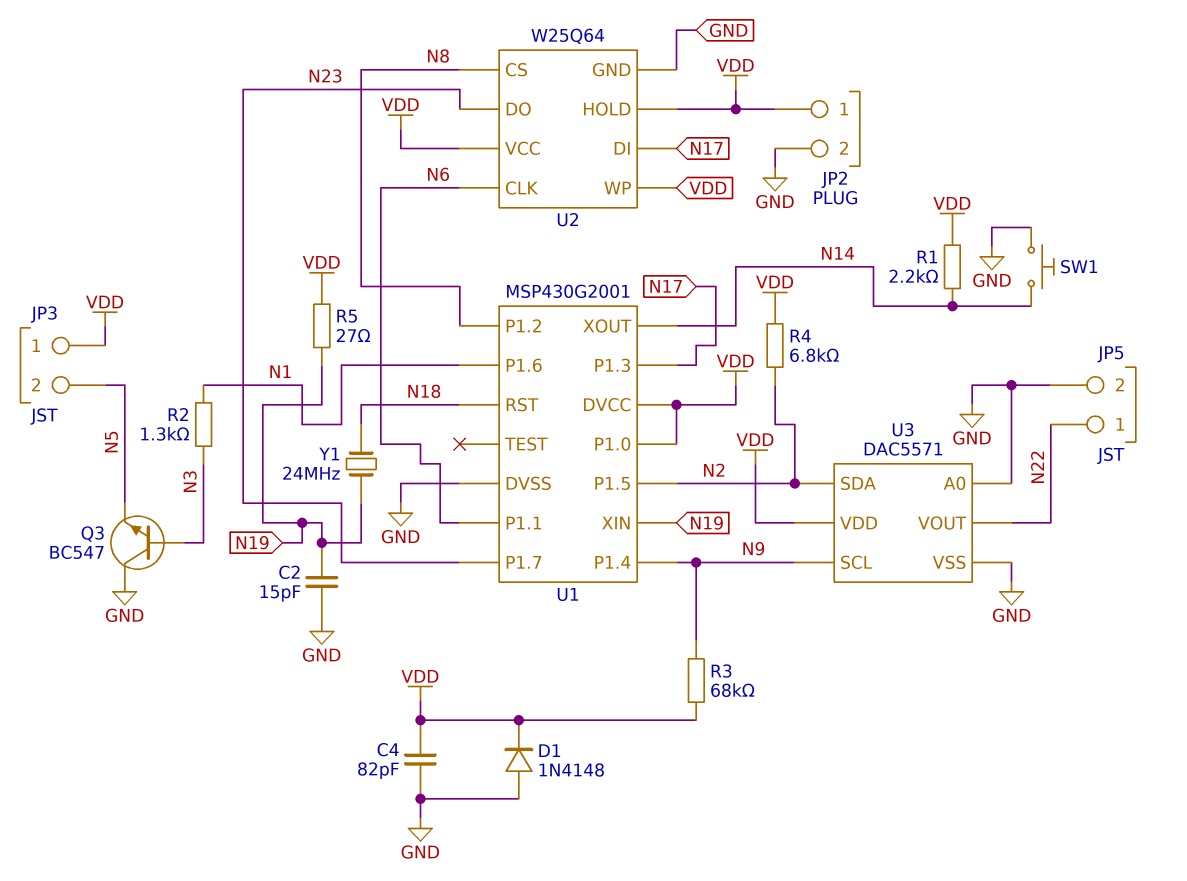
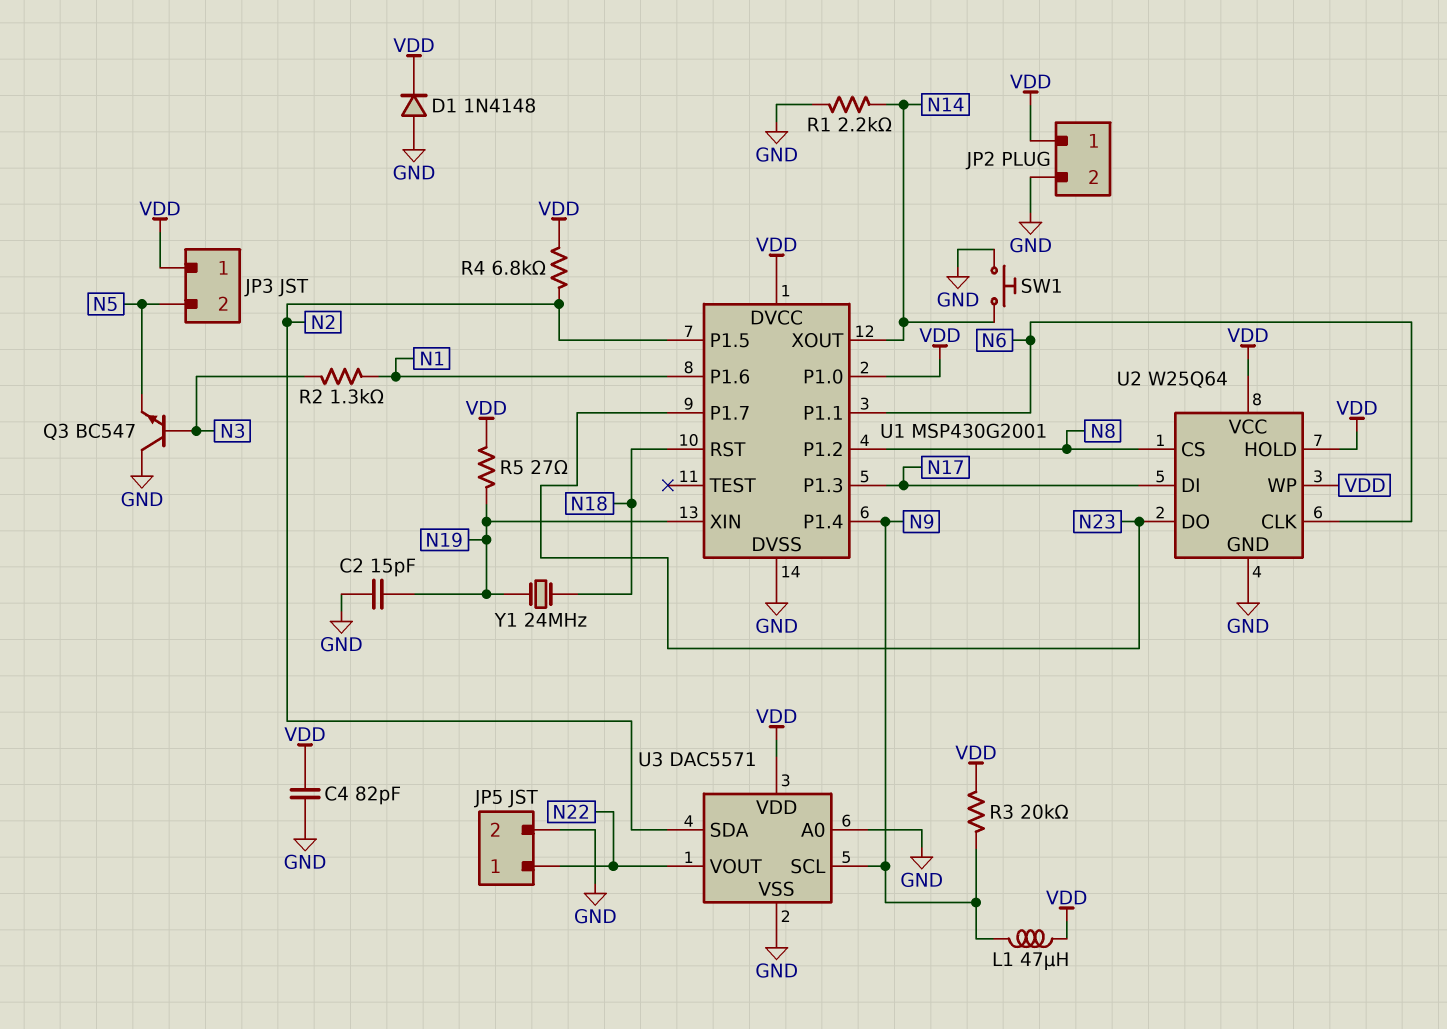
L1: none -> 47uH (N9, VDD)
R1: 2.2k (N14, VDD) -> 2.2k (GND, N14)
R3: 68k (N9, VDD) -> 20k (N9, VDD)

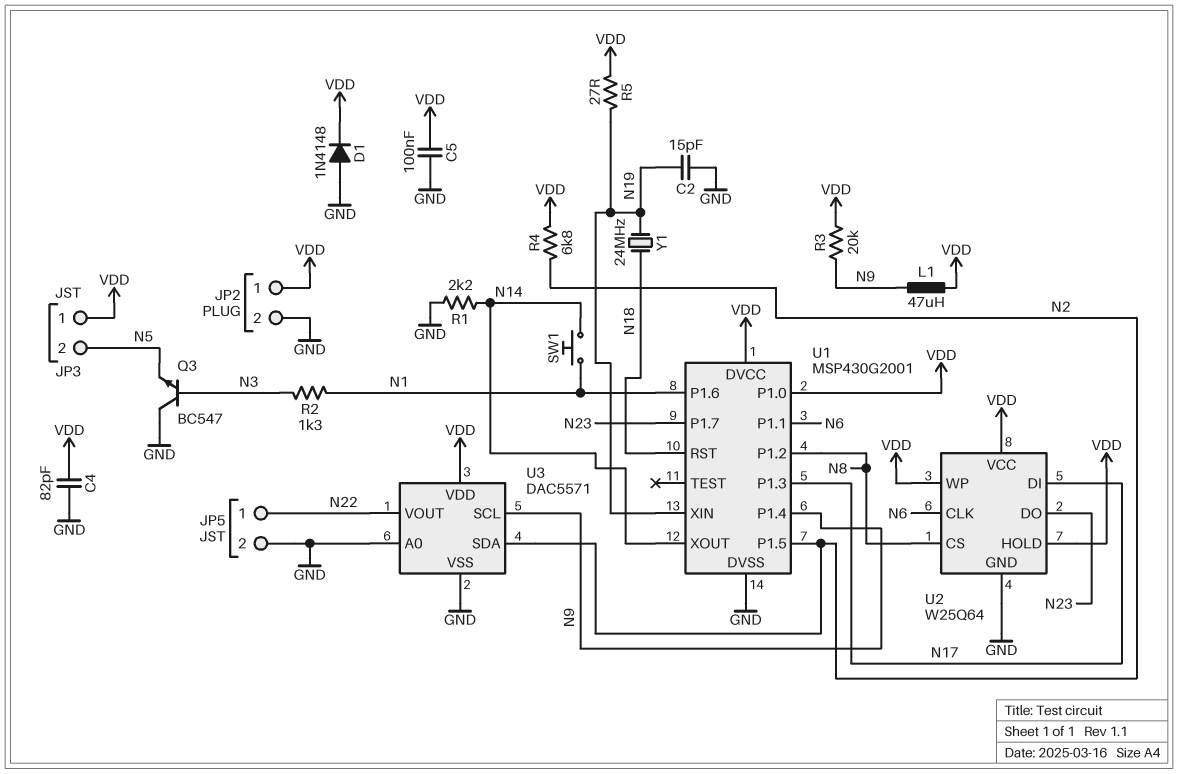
C5: none -> 100nF (GND, VDD)
SW1: button (GND, N14) -> button (N1, N14)

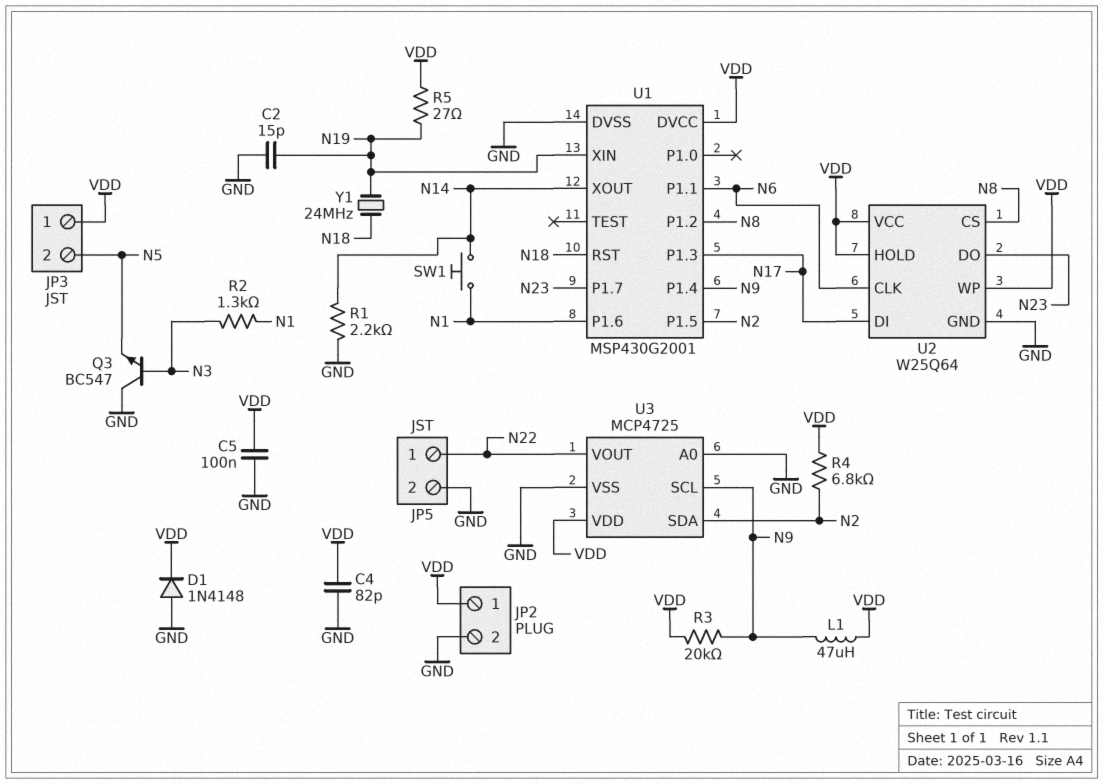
U1 pin P1.0: VDD -> none
U3: DAC5571 -> MCP4725

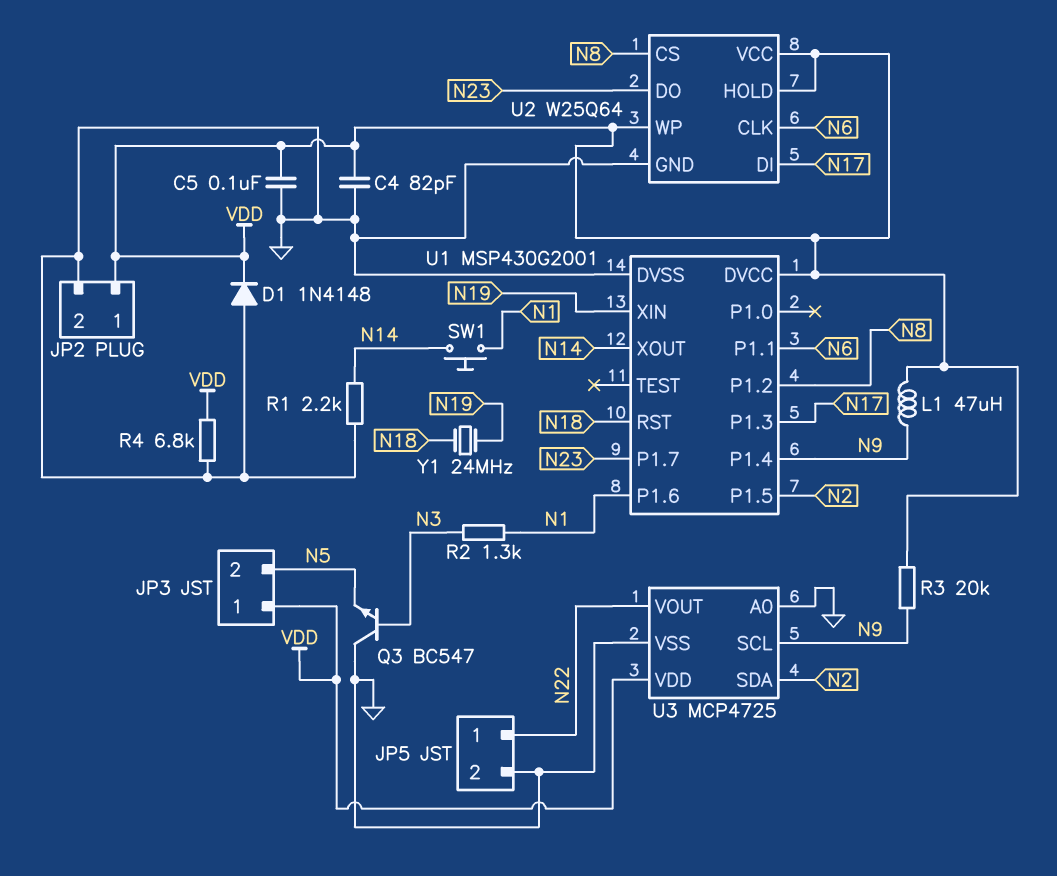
C2: 15pF (GND, N19) -> none
R4: 6.8k (N2, VDD) -> 6.8k (GND, VDD)
R5: 27 (N19, VDD) -> none

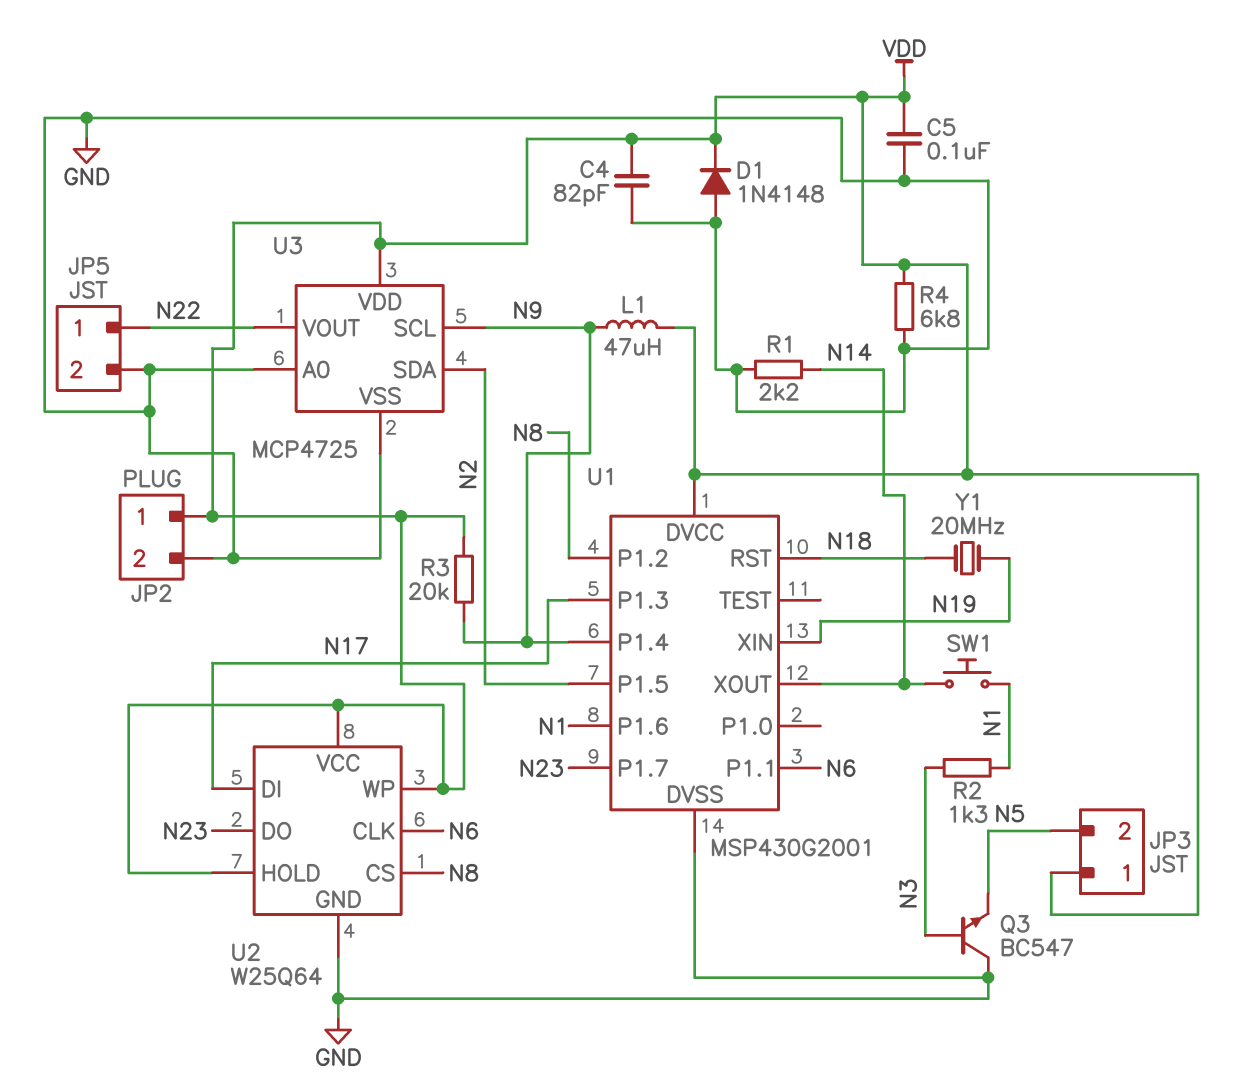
Y1: 24MHz (N18, N19) -> 20MHz (N18, N19)

